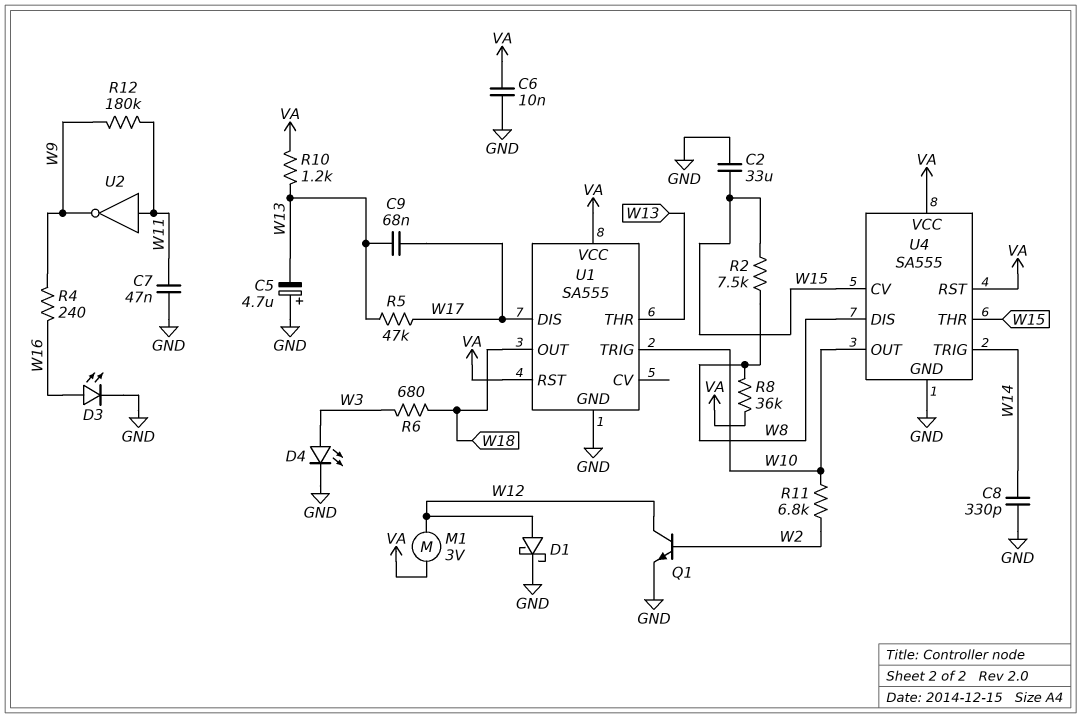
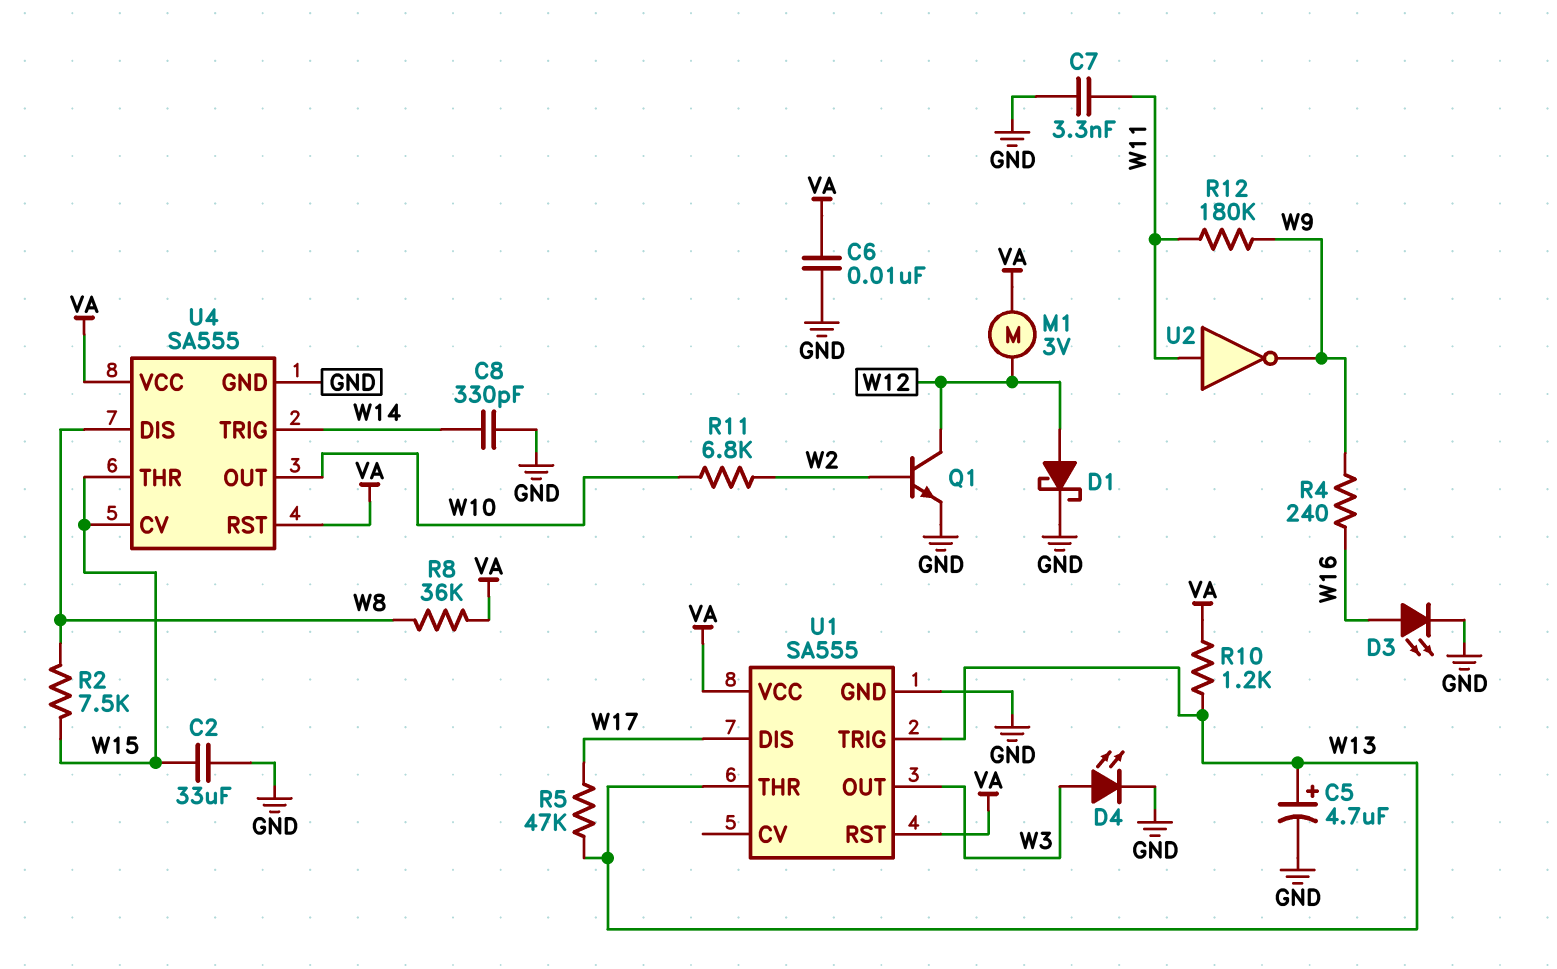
C5: 4.7uF (plus GND, minus W13) -> 4.7uF (plus W13, minus GND)
C7: 47nF (GND, W11) -> 3.3nF (GND, W11)
C9: 68nF (W13, W17) -> none
R6: 680 (W3, W18) -> none
U1 pin OUT: W18 -> W3
U1 pin TRIG: W10 -> W13

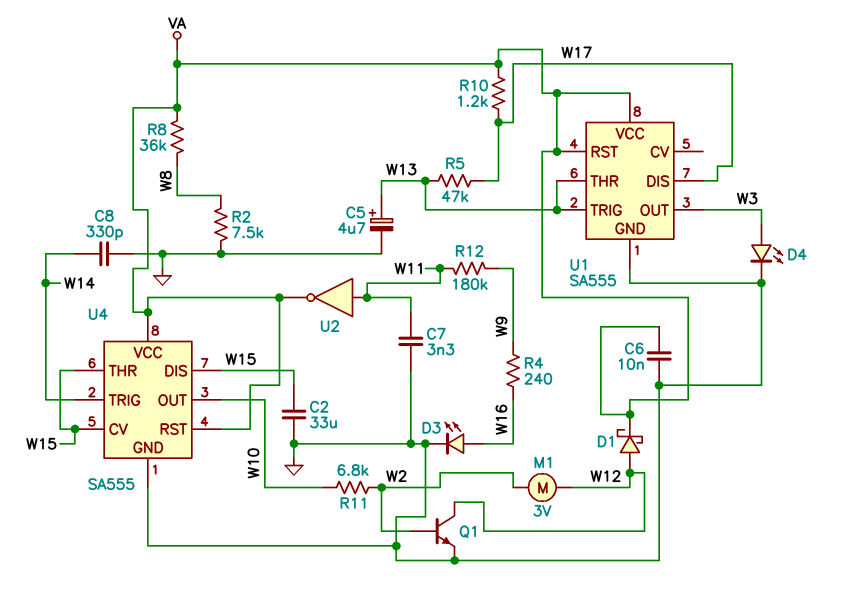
D1: schottky (A W12, K GND) -> schottky (A W12, K VA)
M1: motor 3V (VA, W12) -> motor 3V (W2, W12)
R2: 7.5k (W8, W15) -> 7.5k (GND, W8)
R10: 1.2k (VA, W13) -> 1.2k (VA, W17)
U2: NOT (in W11, out W9) -> NOT (in W11, out VA)
U4 pin DIS: W8 -> W15

